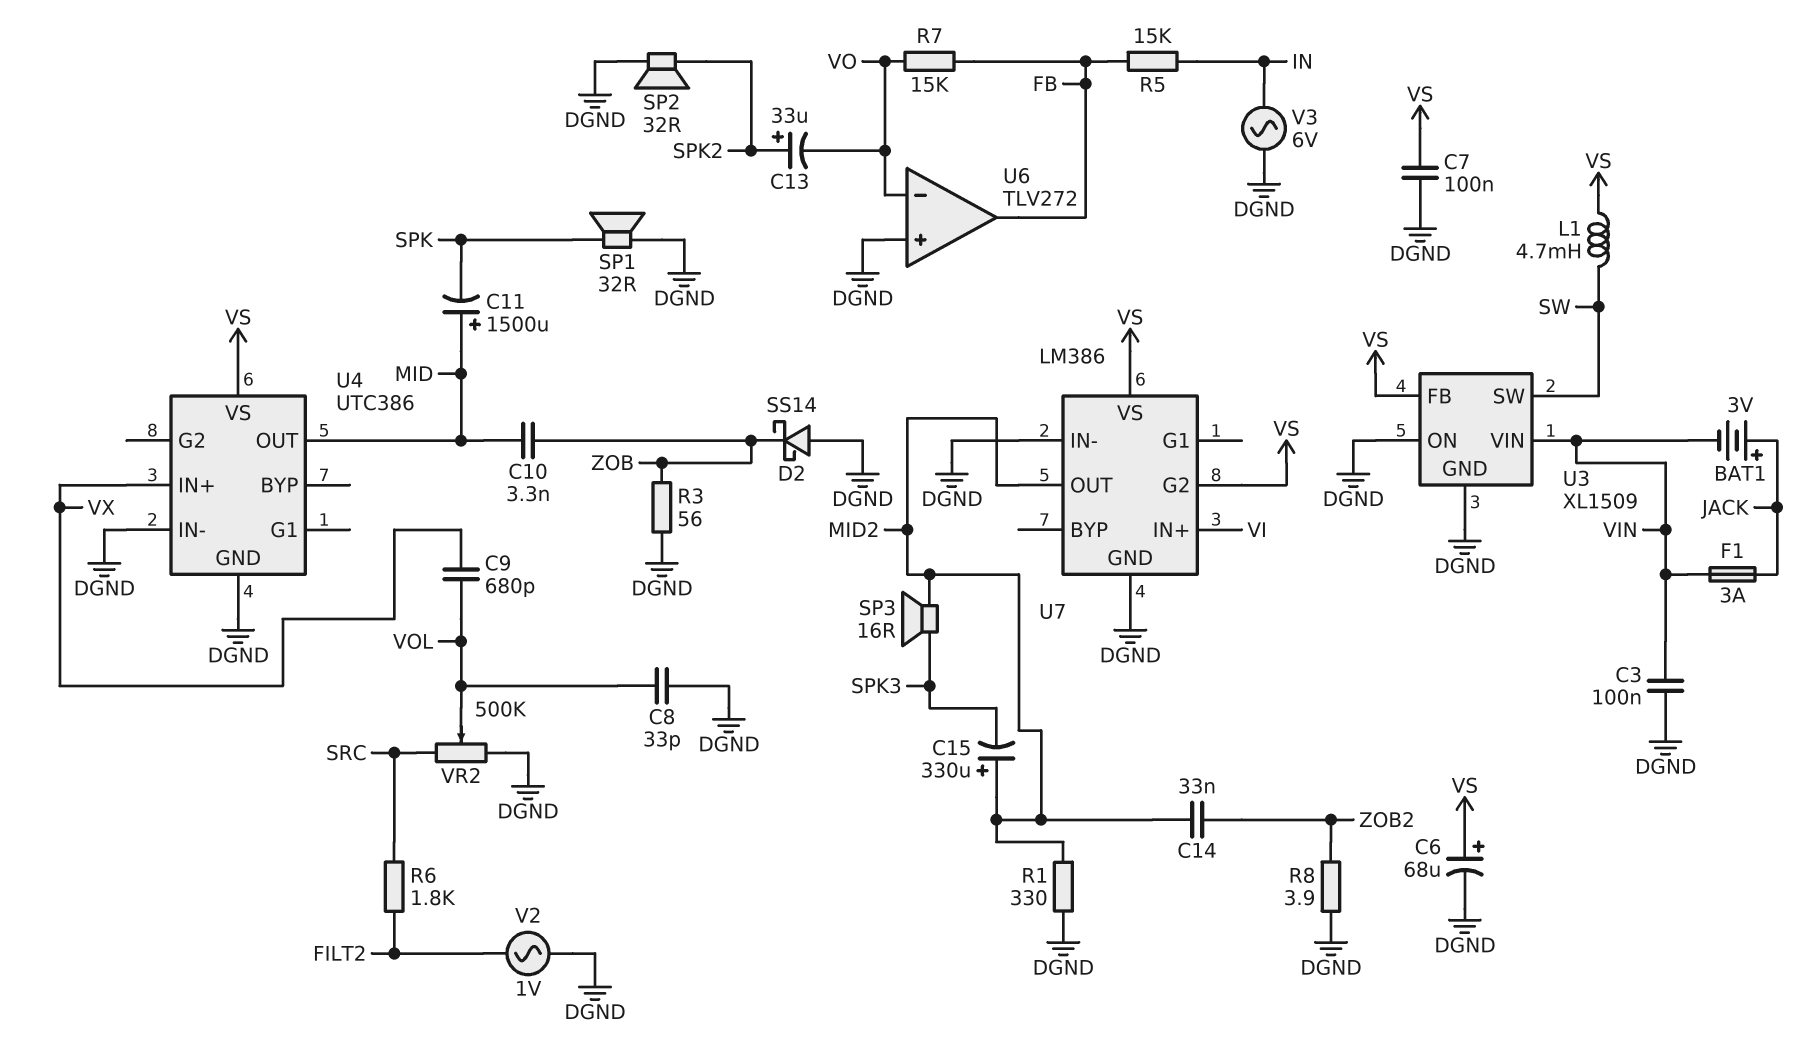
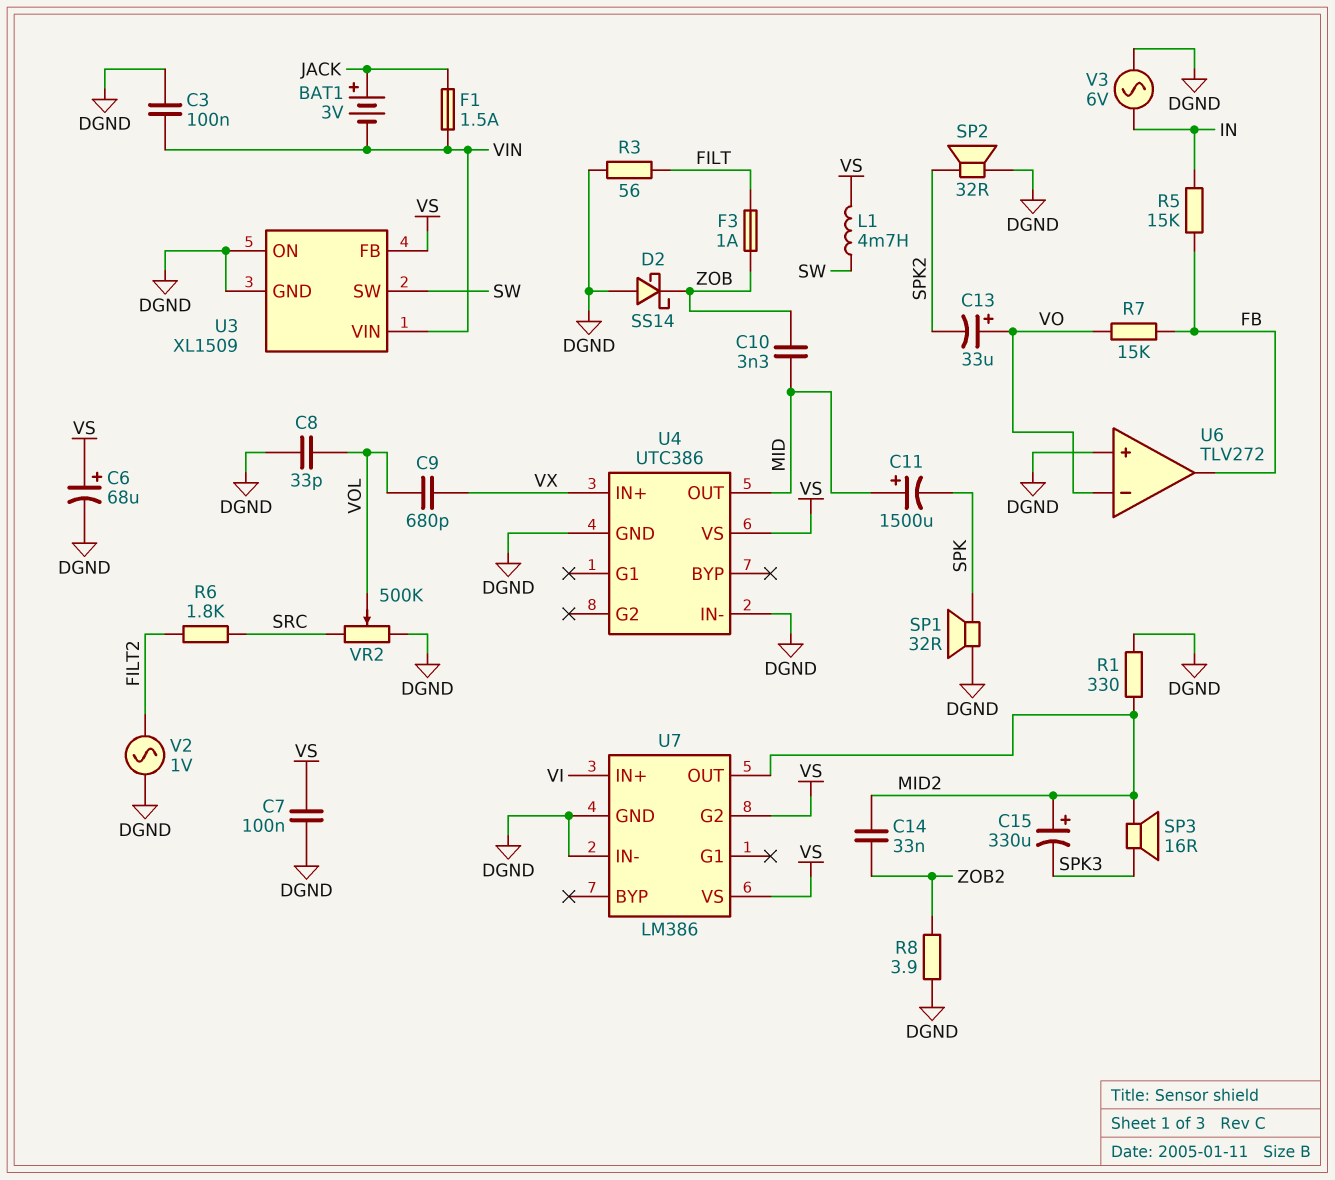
C13: 33uF (plus SPK2, minus VO) -> 33uF (plus VO, minus SPK2)
F1: 3A (JACK, VIN) -> 1.5A (JACK, VIN)
F3: none -> 1A (FILT, ZOB)
R3: 56 (DGND, ZOB) -> 56 (DGND, FILT)

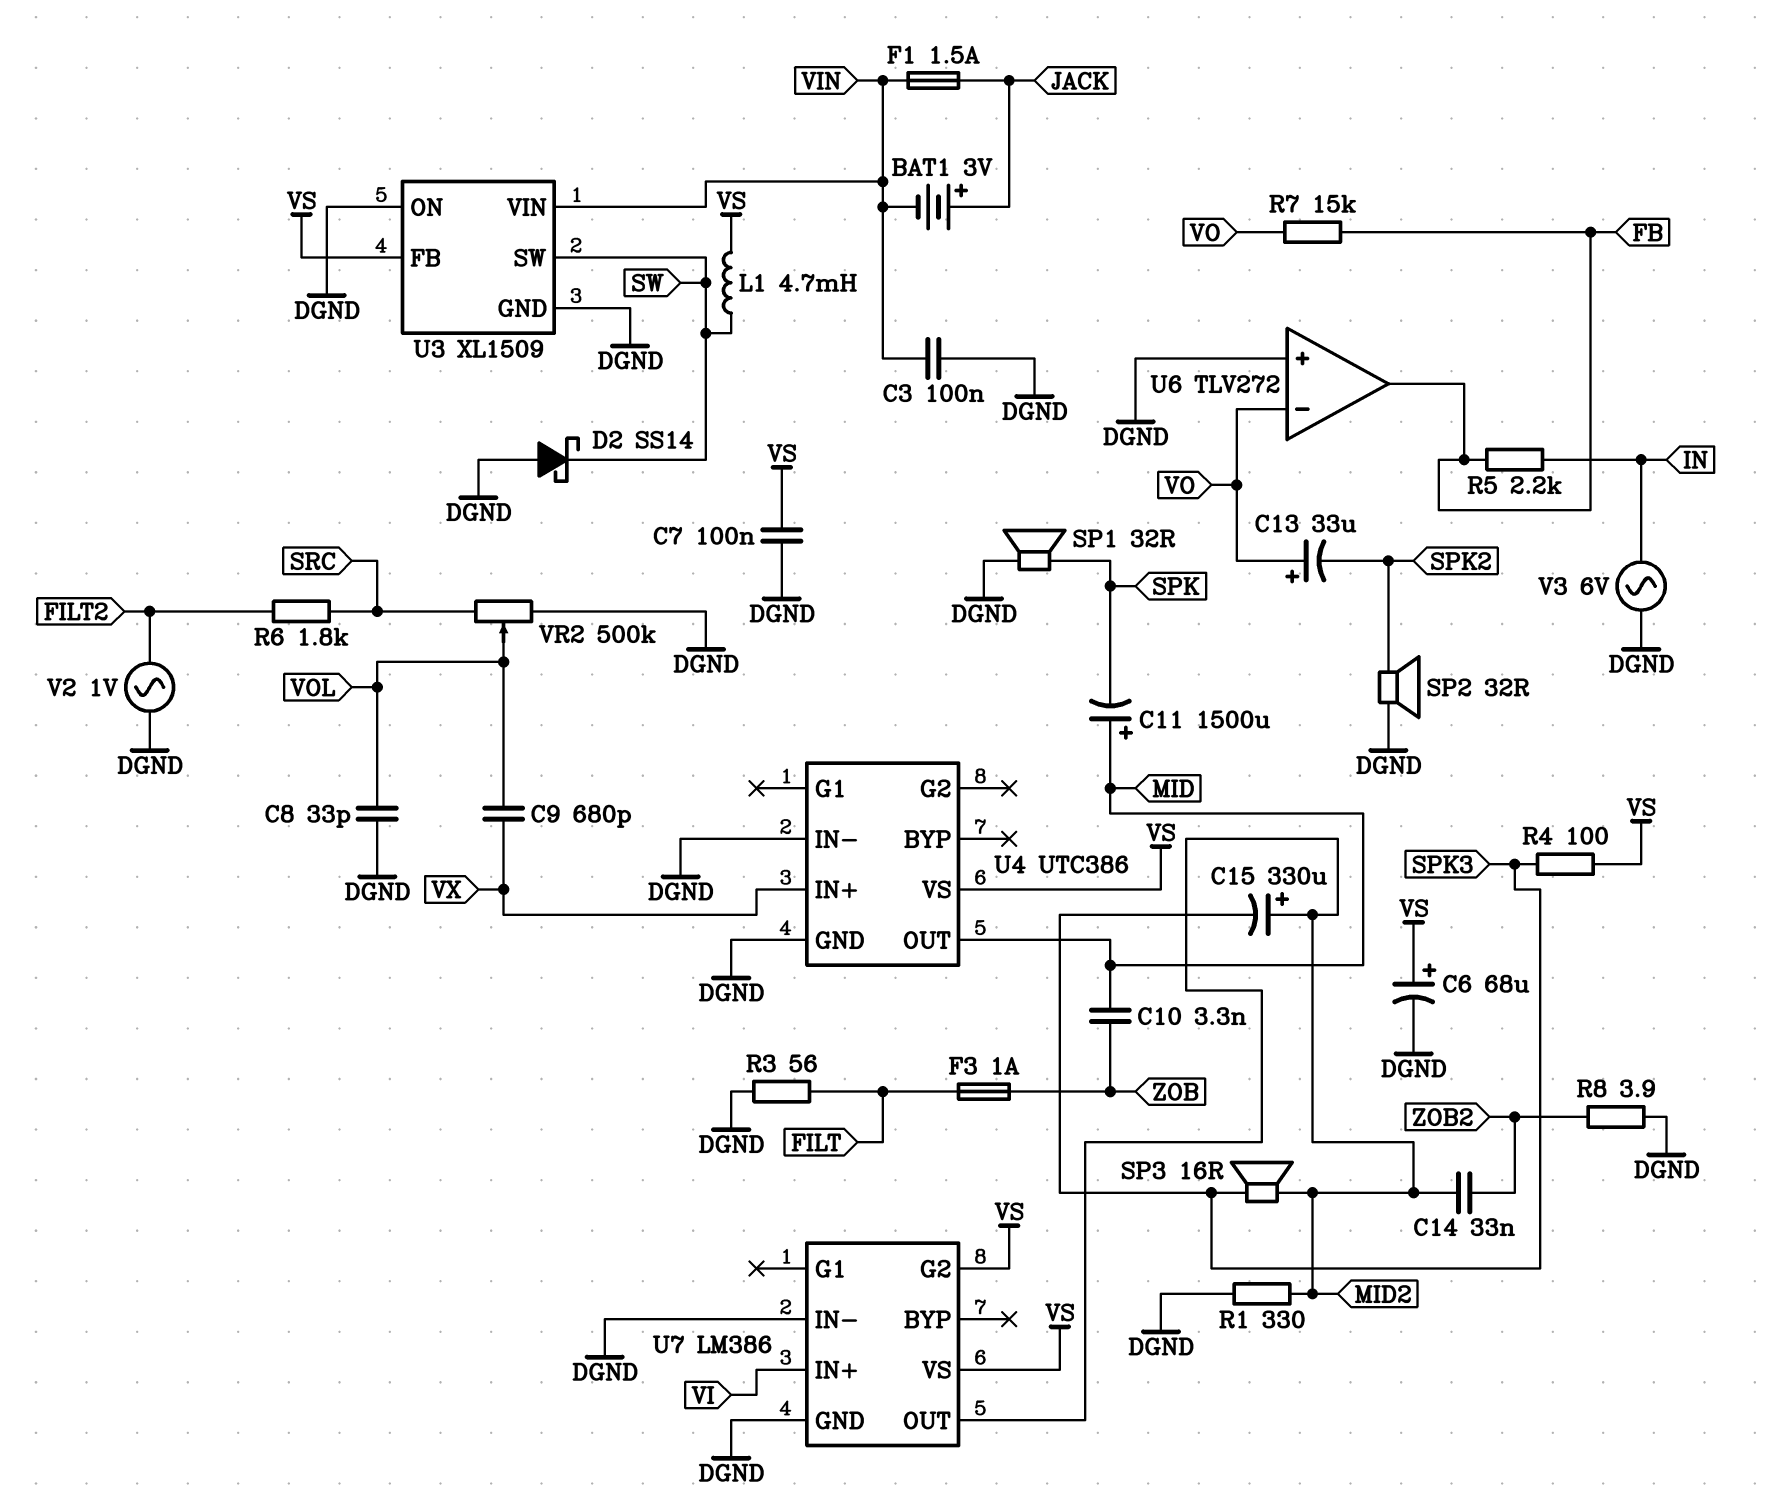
D2: schottky SS14 (A DGND, K ZOB) -> schottky SS14 (A DGND, K SW)
R4: none -> 100 (SPK3, VS)
R5: 15k (FB, IN) -> 2.2k (FB, IN)

